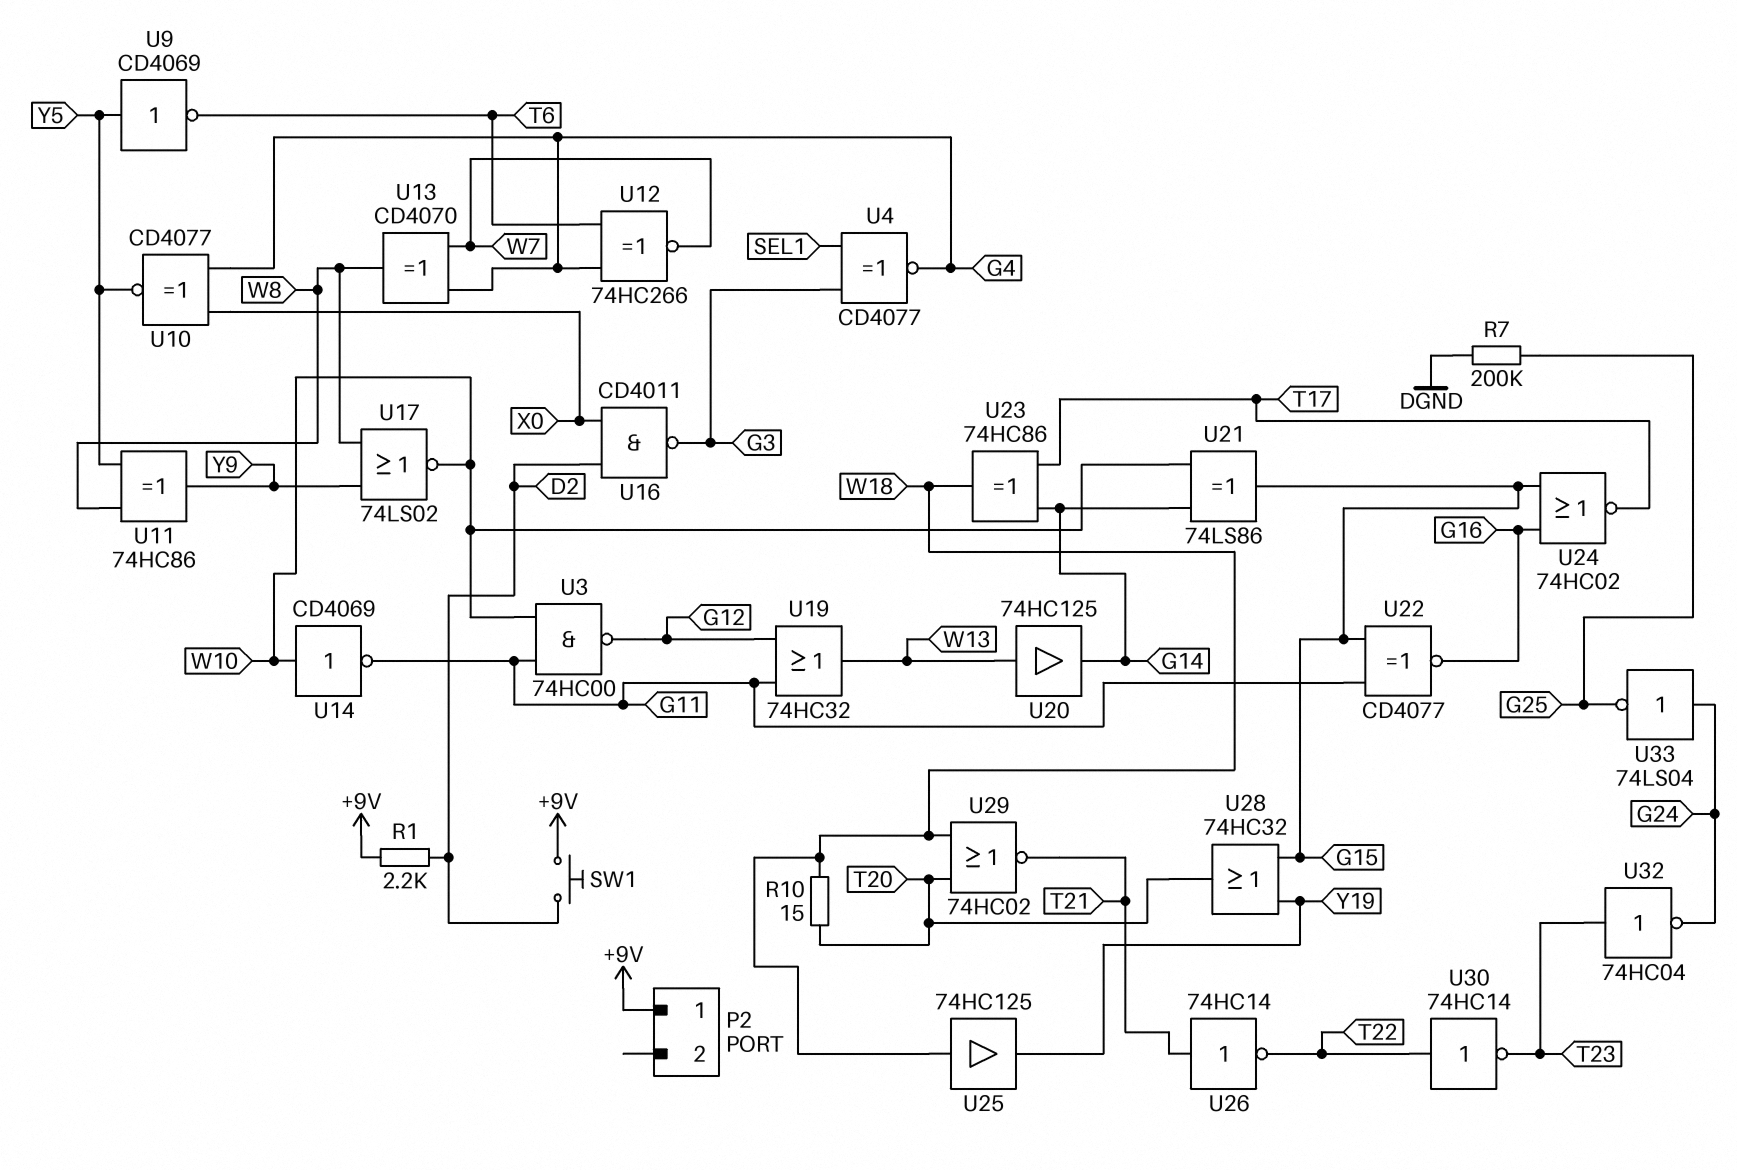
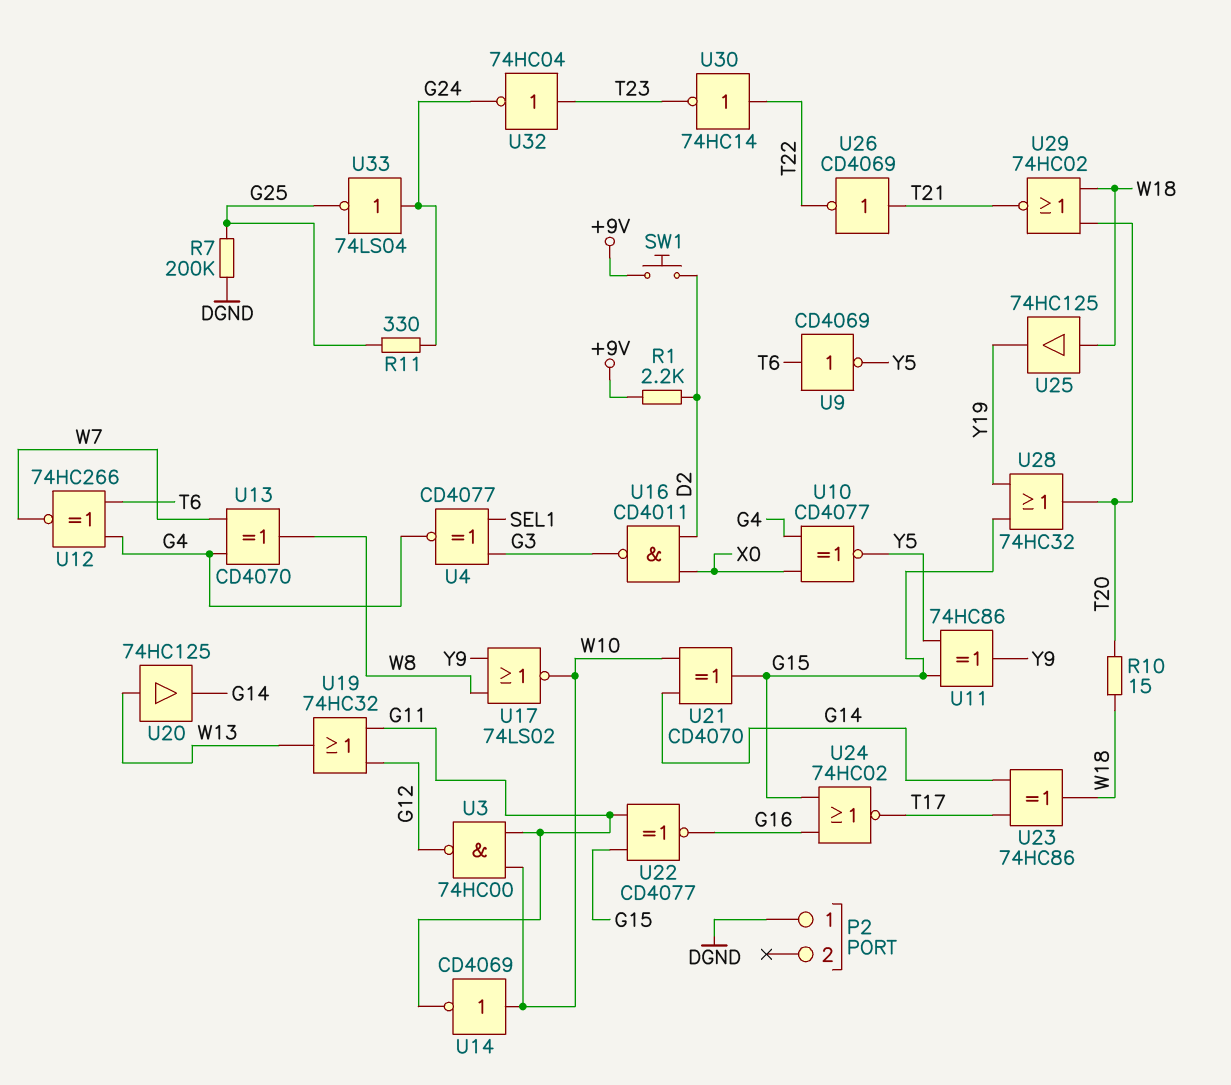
P2 pin 1: +9V -> DGND
R11: none -> 330 (G24, G25)
U9: NOT CD4069 (in Y5, out T6) -> NOT CD4069 (in T6, out Y5)
U11: XOR 74HC86 (in W8, in Y5, out Y9) -> XOR 74HC86 (in G15, in Y5, out Y9)
U21: XOR 74LS86 (in G14, in W10, out G15) -> XOR CD4070 (in G14, in W10, out G15)
U26: NOT 74HC14 (in T21, out T22) -> NOT CD4069 (in T21, out T22)

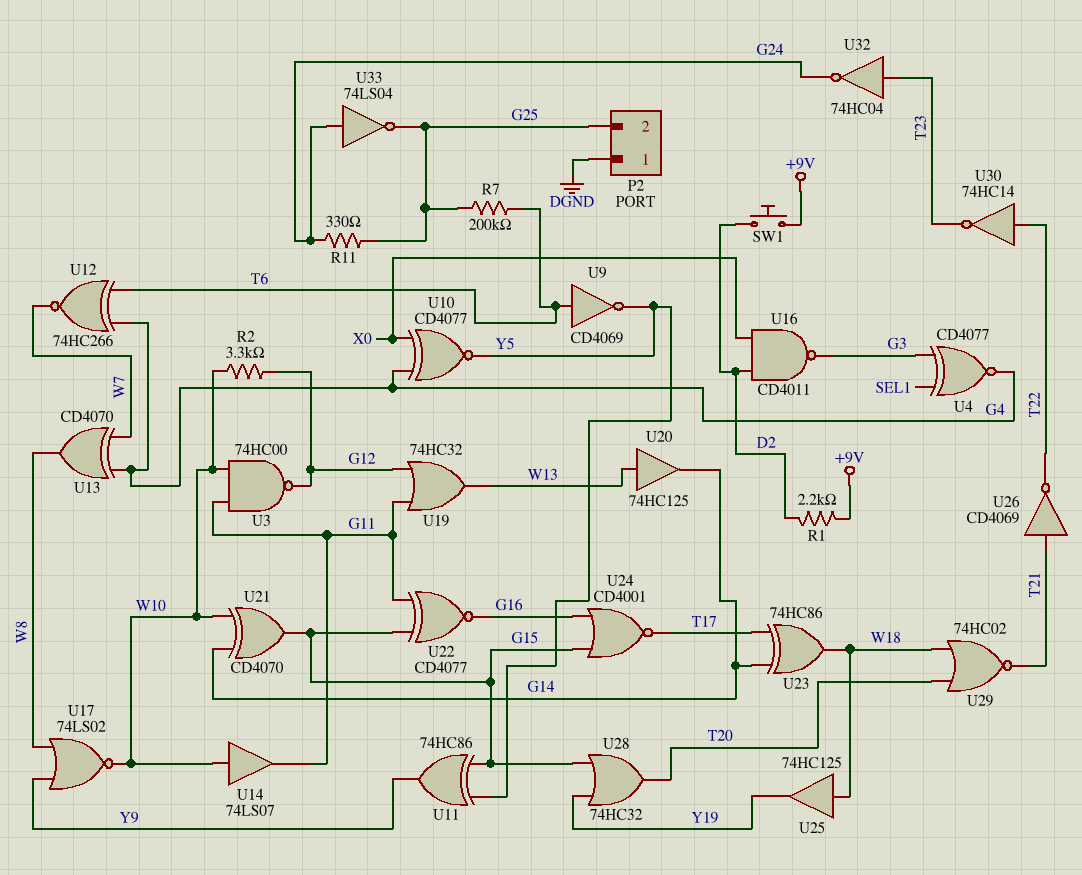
P2 pin 2: none -> G25
R2: none -> 3.3k (G12, W10)
R7: 200k (DGND, G25) -> 200k (G25, T6)
R10: 15 (T20, W18) -> none
U14: NOT CD4069 (in W10, out G11) -> buffer 74LS07 (in W10, out G11)
U24: NOR 74HC02 (in G15, in G16, out T17) -> NOR CD4001 (in G15, in G16, out T17)

